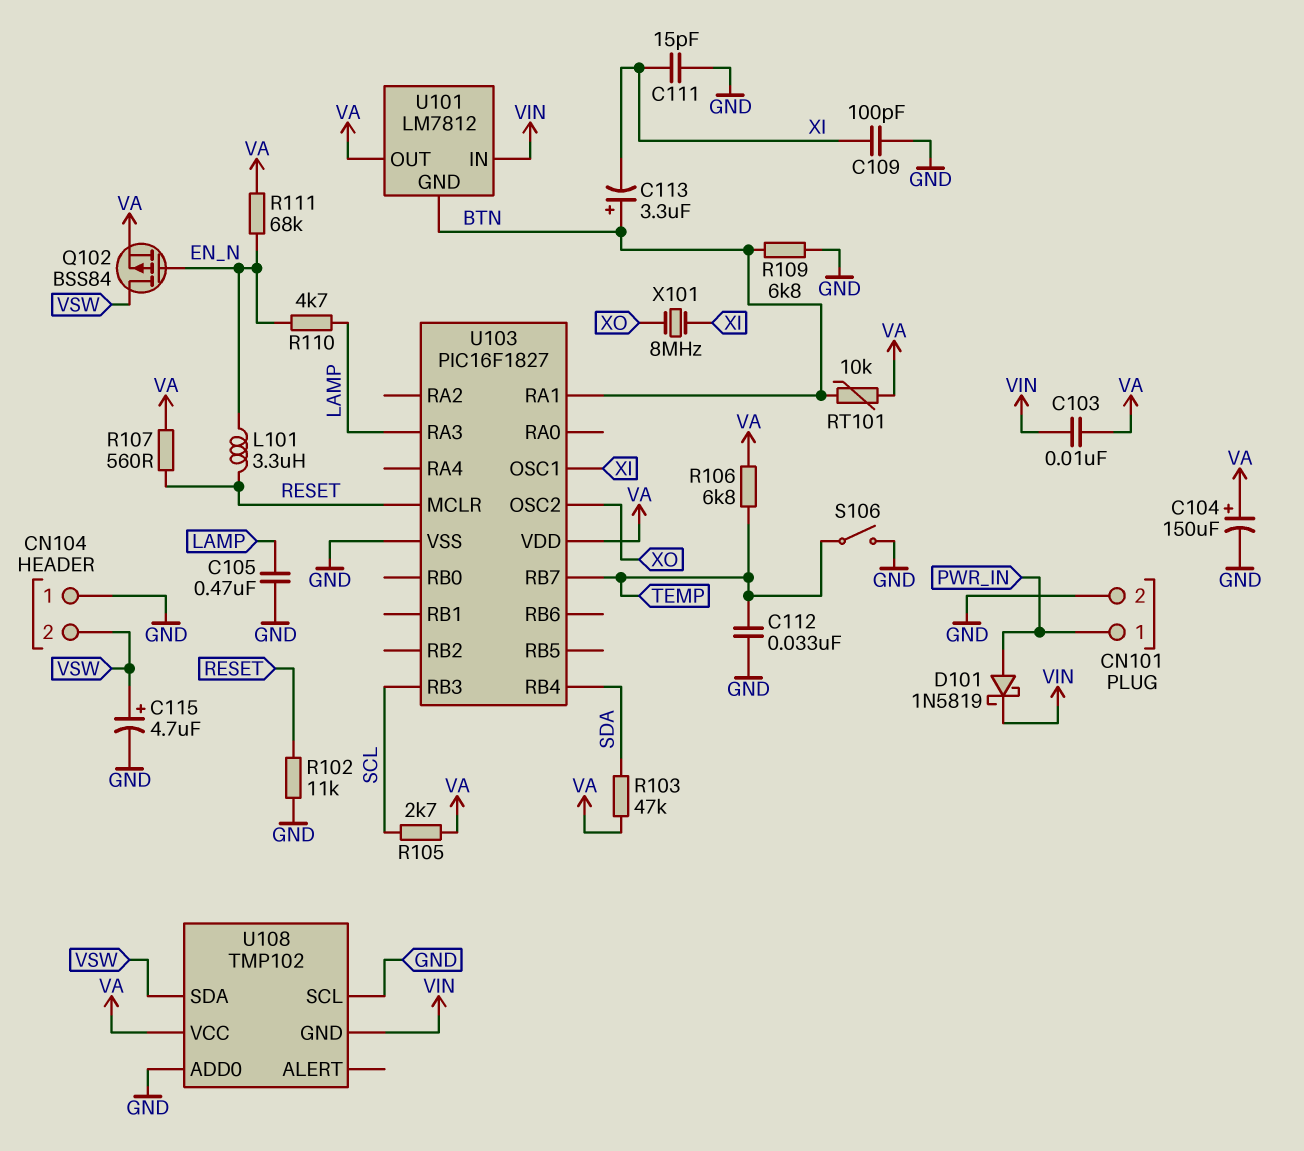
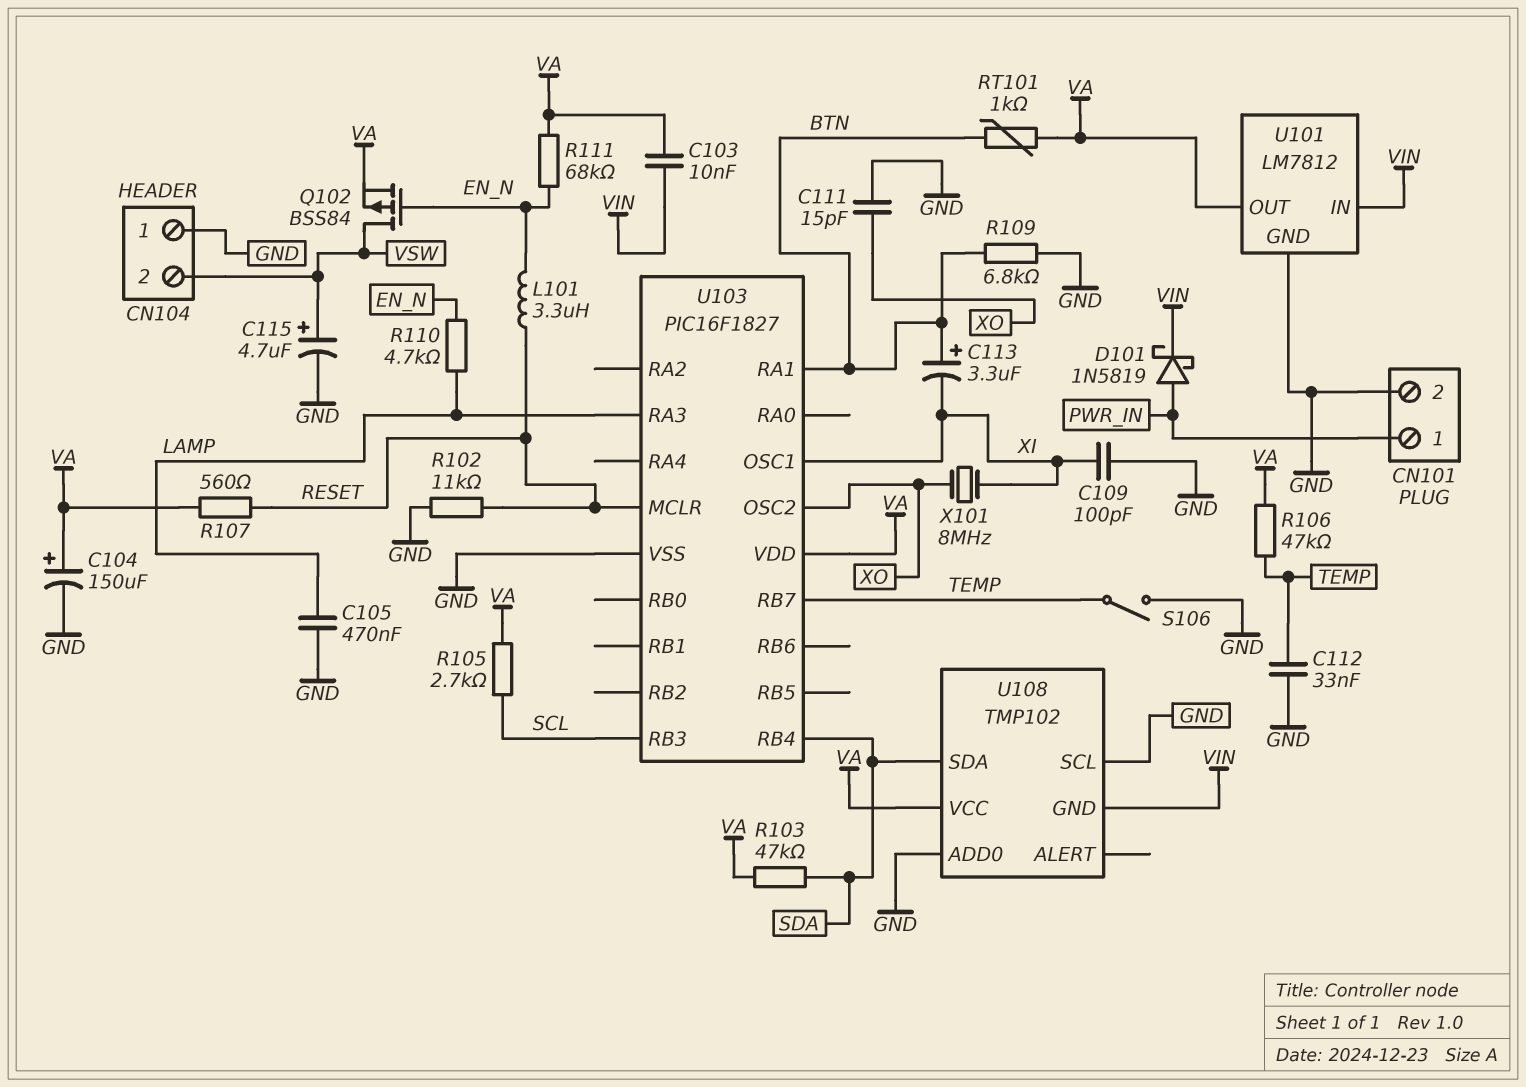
C111: 15pF (GND, XI) -> 15pF (GND, XO)
R106: 6.8k (TEMP, VA) -> 47k (TEMP, VA)
RT101: 10k (BTN, VA) -> 1k (BTN, VA)
U101 pin GND: BTN -> GND
U108 pin SDA: VSW -> SDA

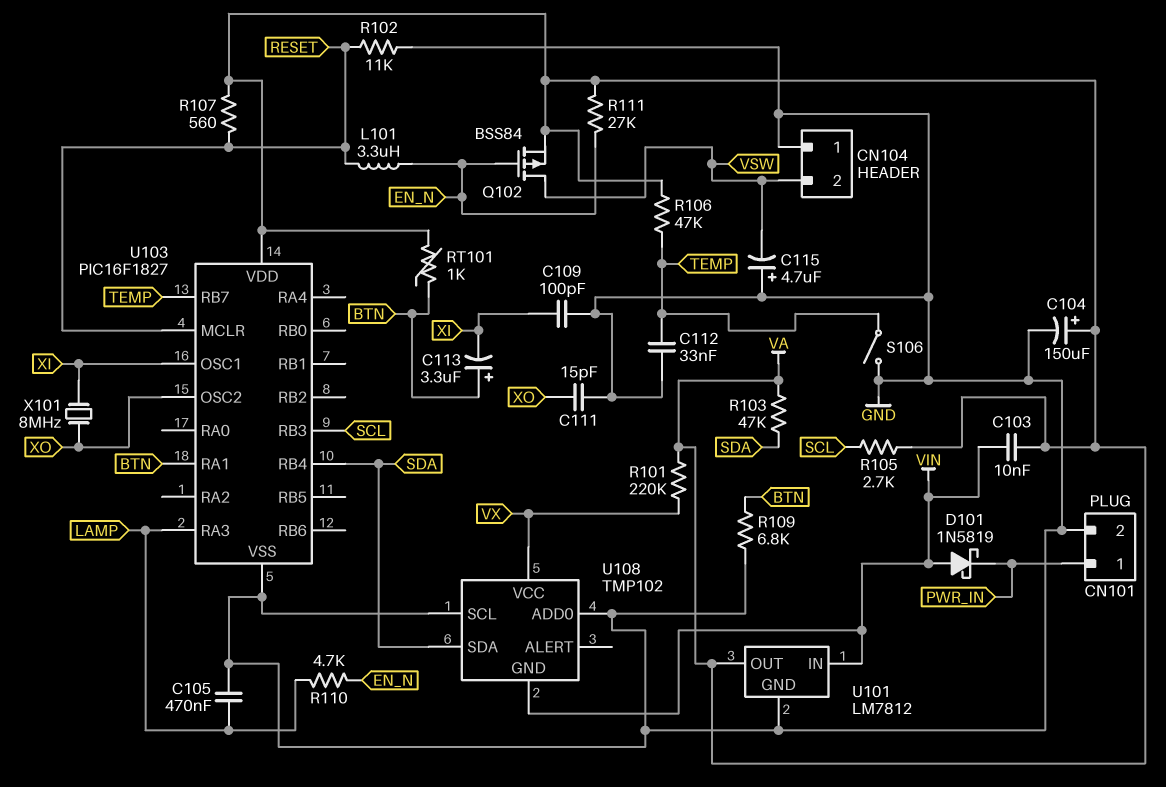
C115: 4.7uF (plus VSW, minus GND) -> 4.7uF (plus GND, minus VSW)
D101: schottky 1N5819 (A PWR_IN, K VIN) -> schottky 1N5819 (A VIN, K PWR_IN)
R101: none -> 220k (VA, VX)
R111: 68k (EN_N, VA) -> 27k (EN_N, VA)
U108 pin VCC: VA -> VX

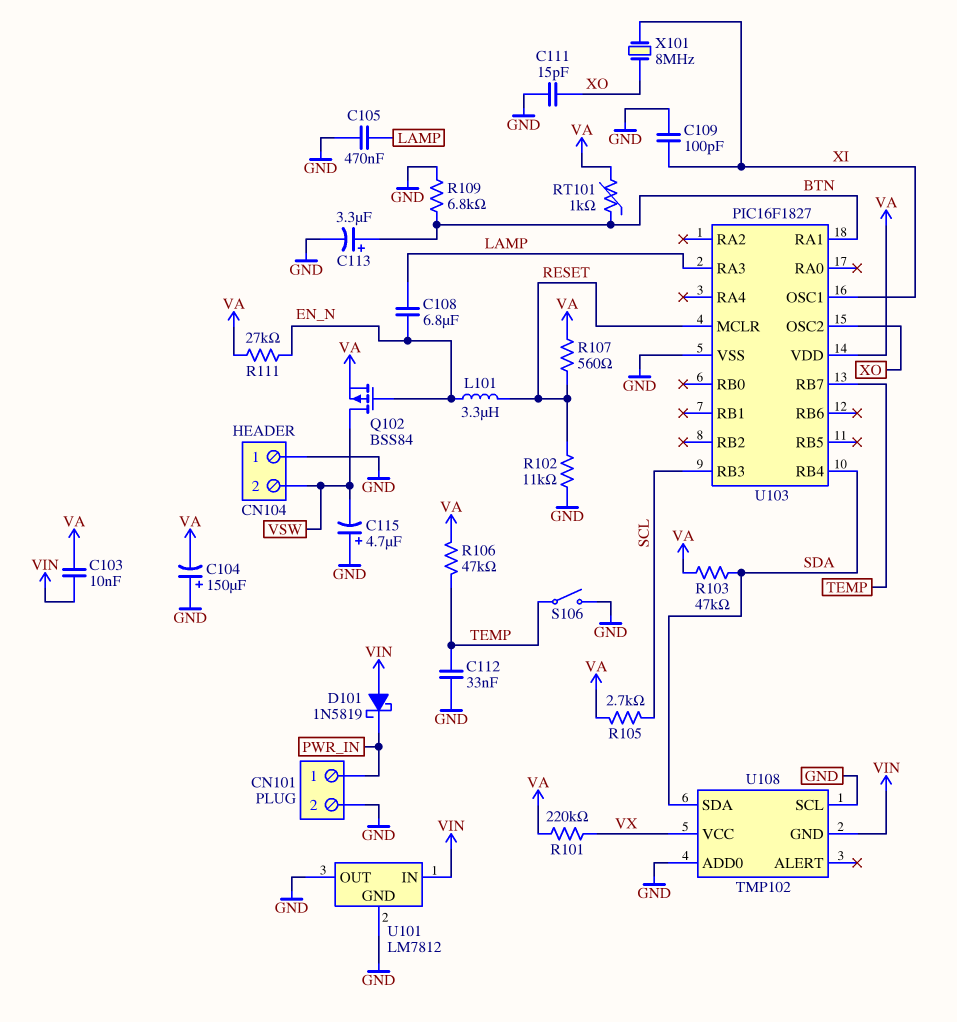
C104: 150uF (plus VA, minus GND) -> 150uF (plus GND, minus VA)
C108: none -> 6.8uF (EN_N, LAMP)
C113: 3.3uF (plus BTN, minus XI) -> 3.3uF (plus BTN, minus GND)
R110: 4.7k (EN_N, LAMP) -> none
U101 pin OUT: VA -> GND

